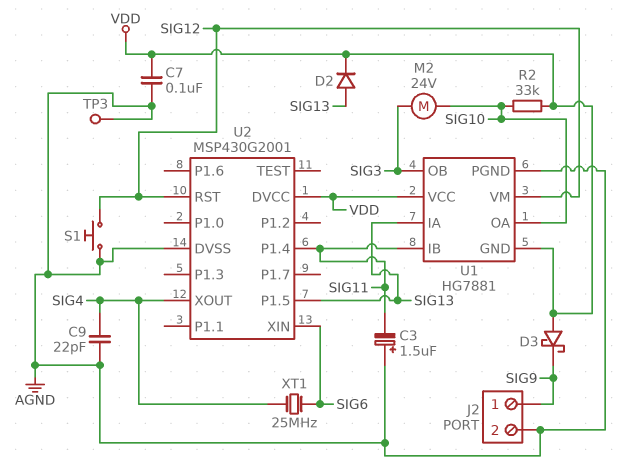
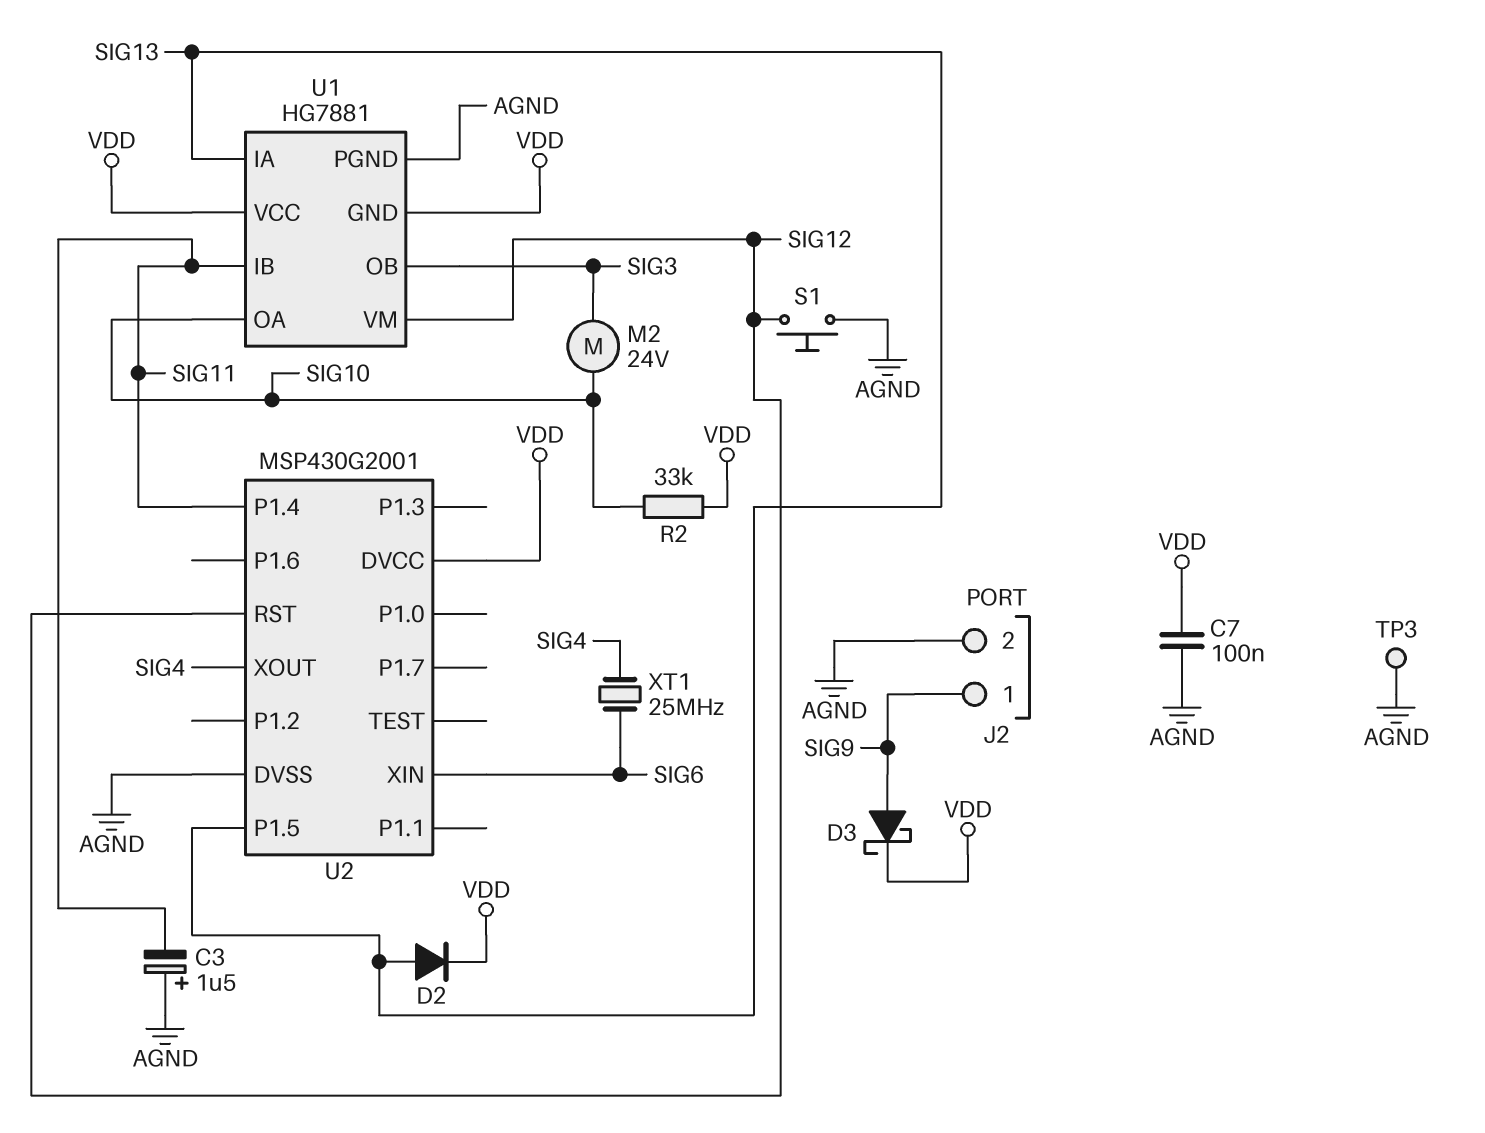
C9: 22pF (AGND, SIG4) -> none
D3: schottky (A VDD, K SIG9) -> schottky (A SIG9, K VDD)

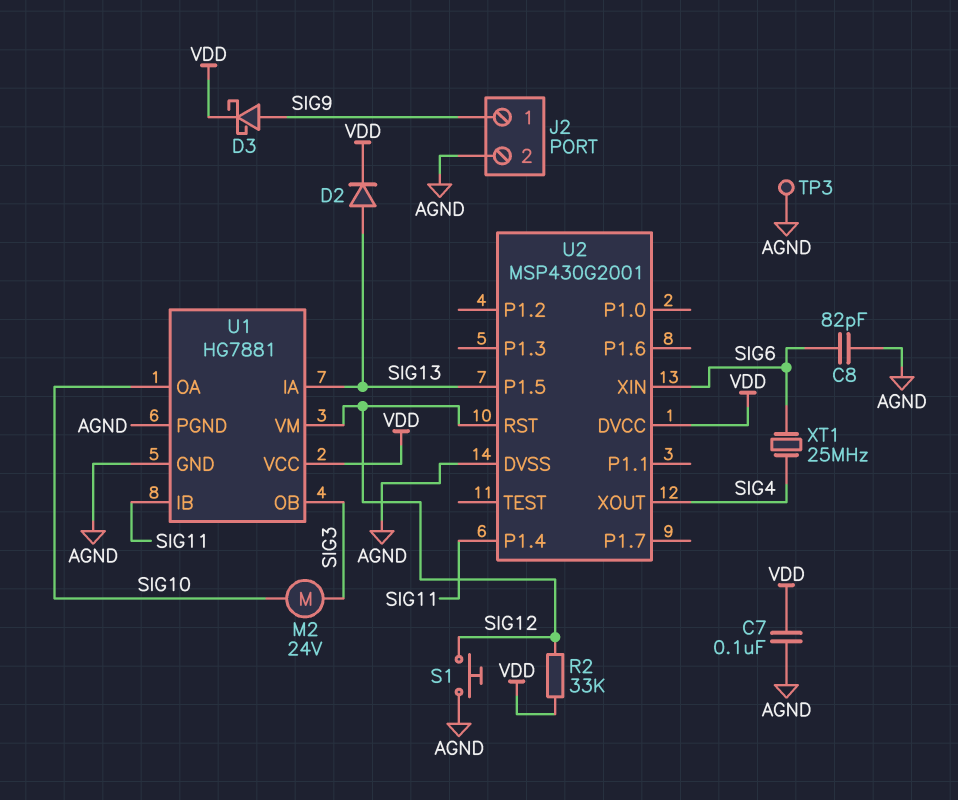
C3: 1.5uF (plus AGND, minus SIG11) -> none
C8: none -> 82pF (AGND, SIG6)
R2: 33k (SIG10, VDD) -> 33k (SIG12, VDD)
U1 pin GND: VDD -> AGND

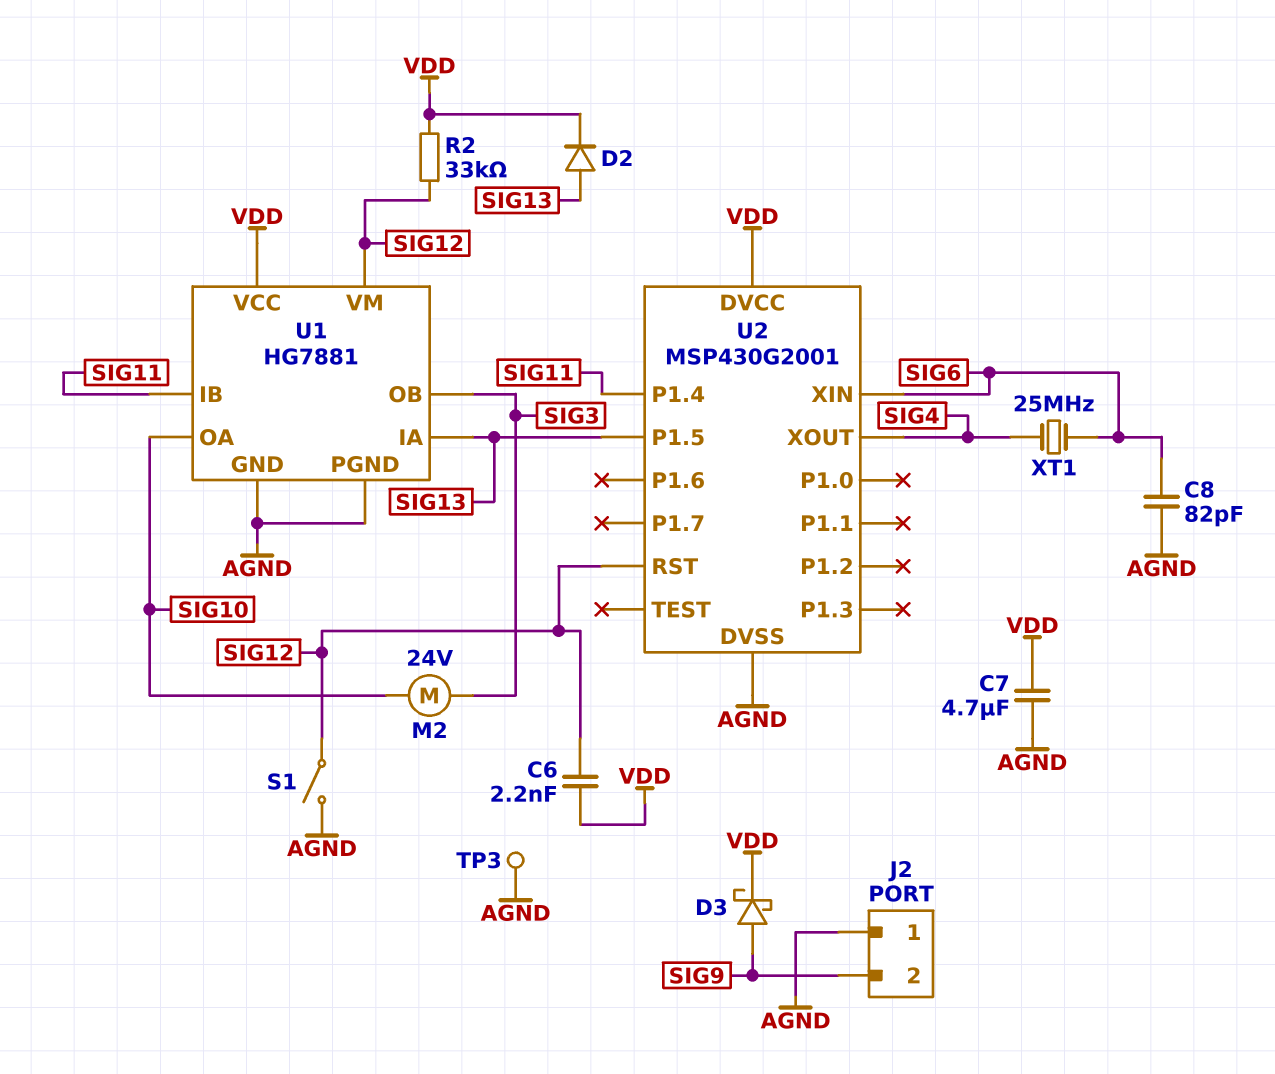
C6: none -> 2.2nF (SIG12, VDD)
C7: 100nF (AGND, VDD) -> 4.7uF (AGND, VDD)
J2 pin 1: SIG9 -> AGND
J2 pin 2: AGND -> SIG9
S1: button (AGND, SIG12) -> switch (AGND, SIG12)

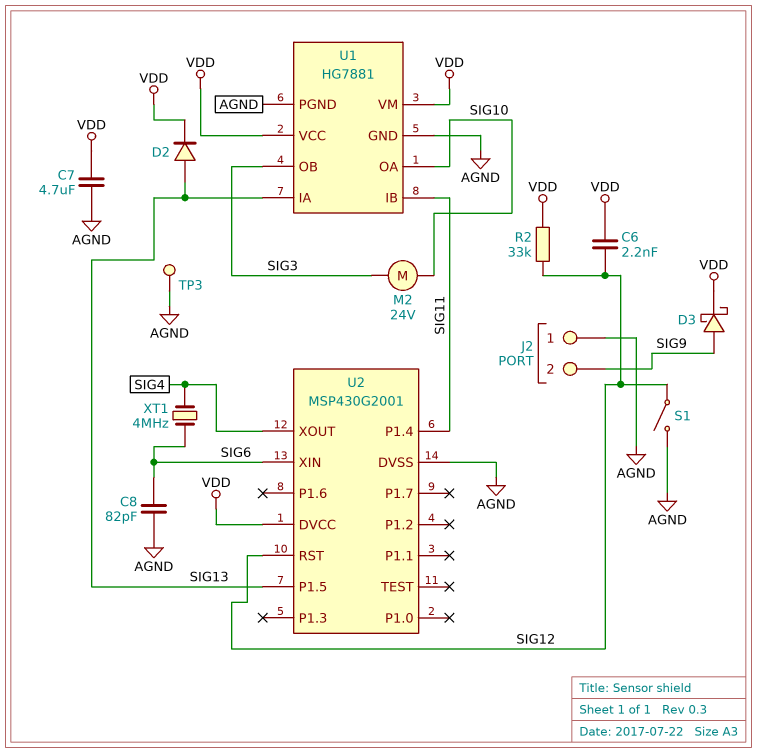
U1 pin VM: SIG12 -> VDD
XT1: 25MHz (SIG4, SIG6) -> 4MHz (SIG4, SIG6)

